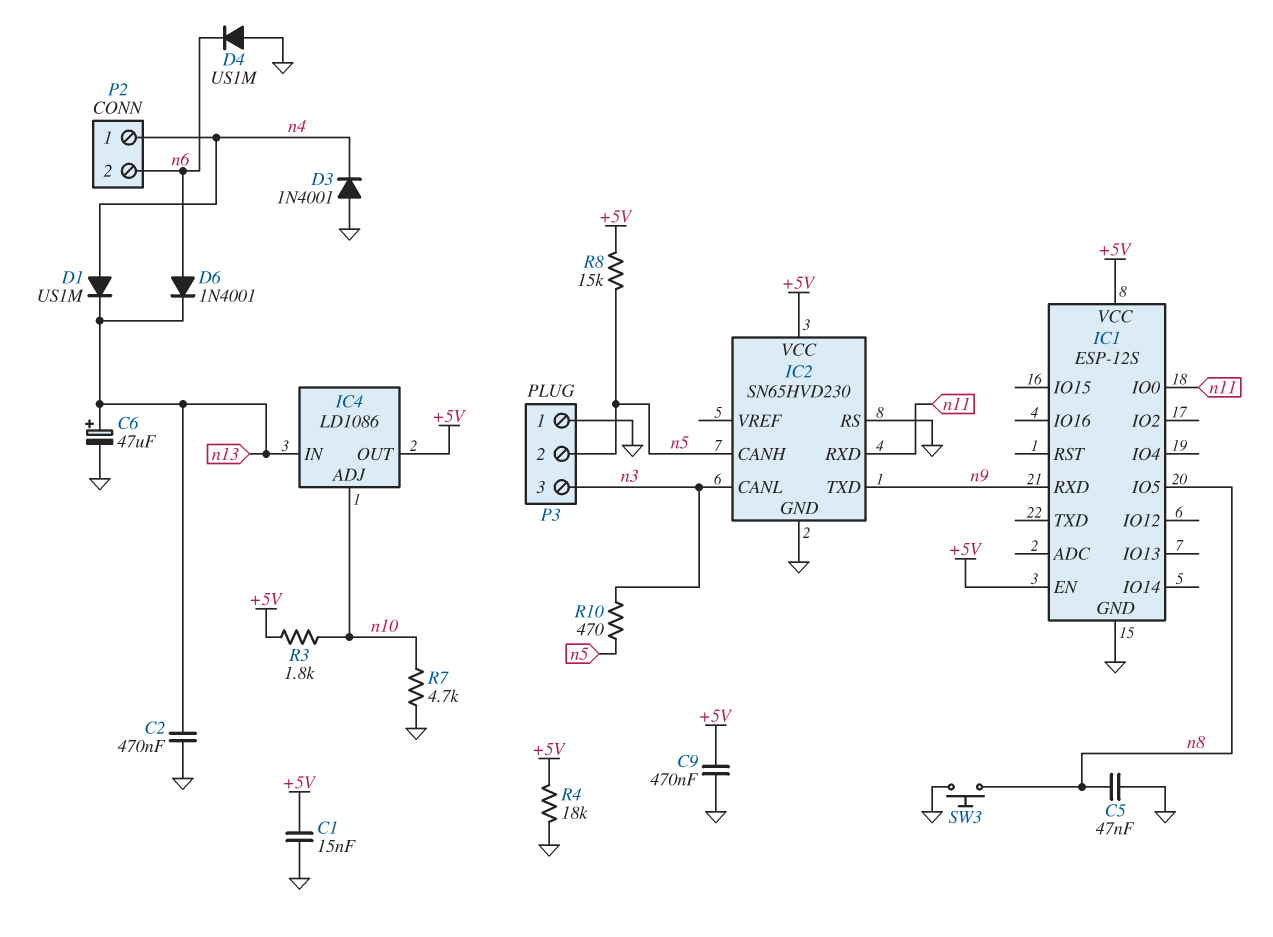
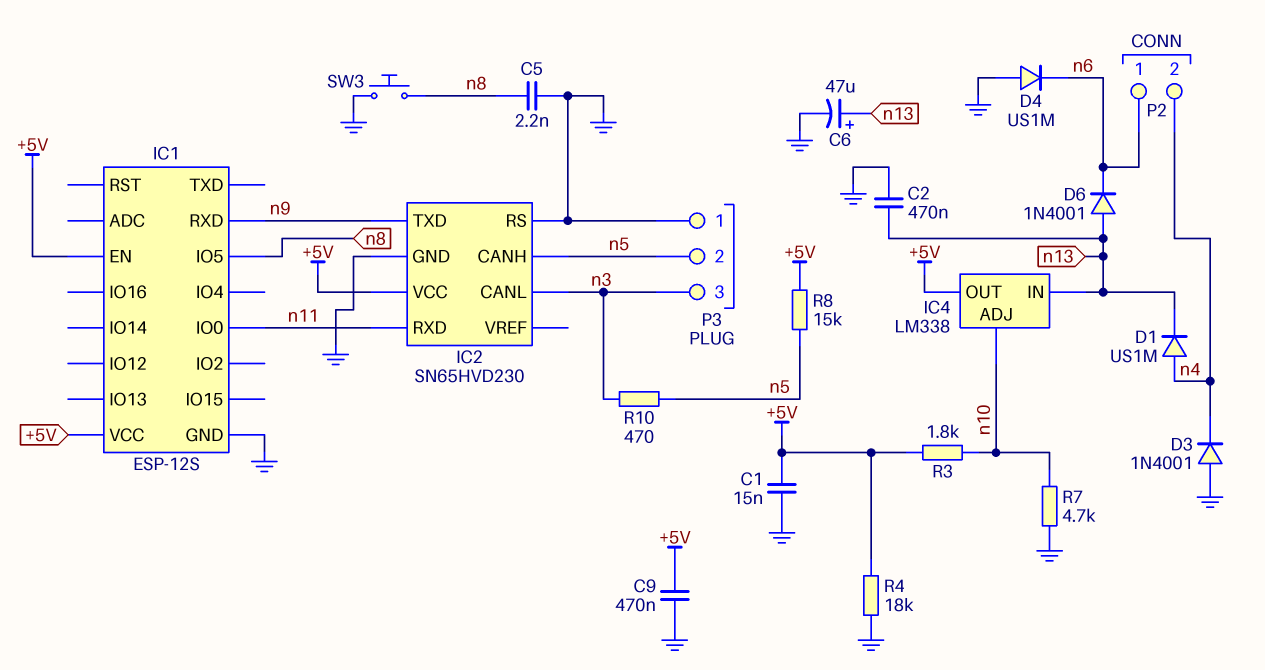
C5: 47nF (GND, n8) -> 2.2nF (GND, n8)
D6: diode 1N4001 (A n6, K n13) -> diode 1N4001 (A n13, K n6)
IC4: LD1086 -> LM338
P2 pin 1: n4 -> n6
P2 pin 2: n6 -> n4

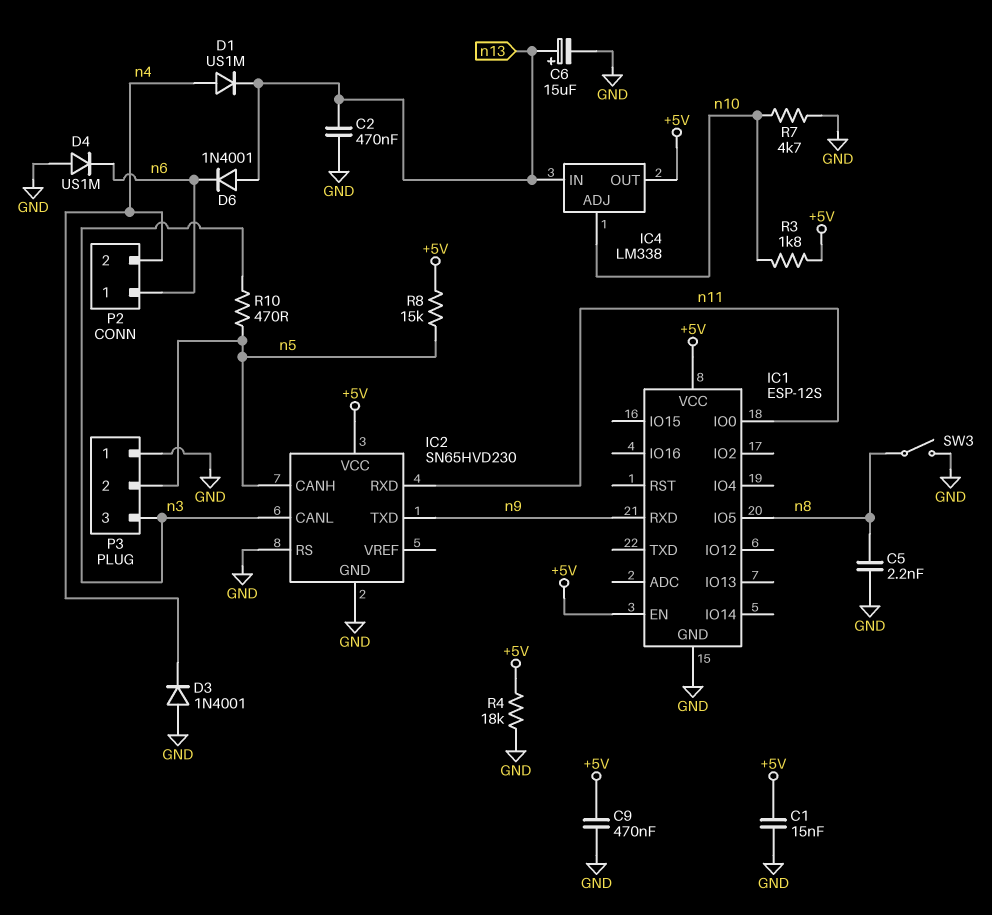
C6: 47uF (plus n13, minus GND) -> 15uF (plus n13, minus GND)
SW3: button (GND, n8) -> switch (GND, n8)

